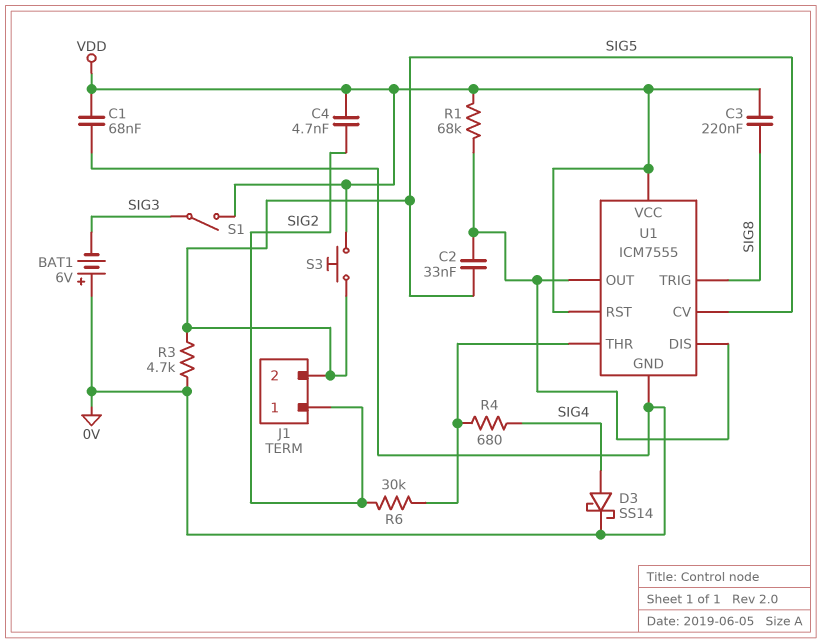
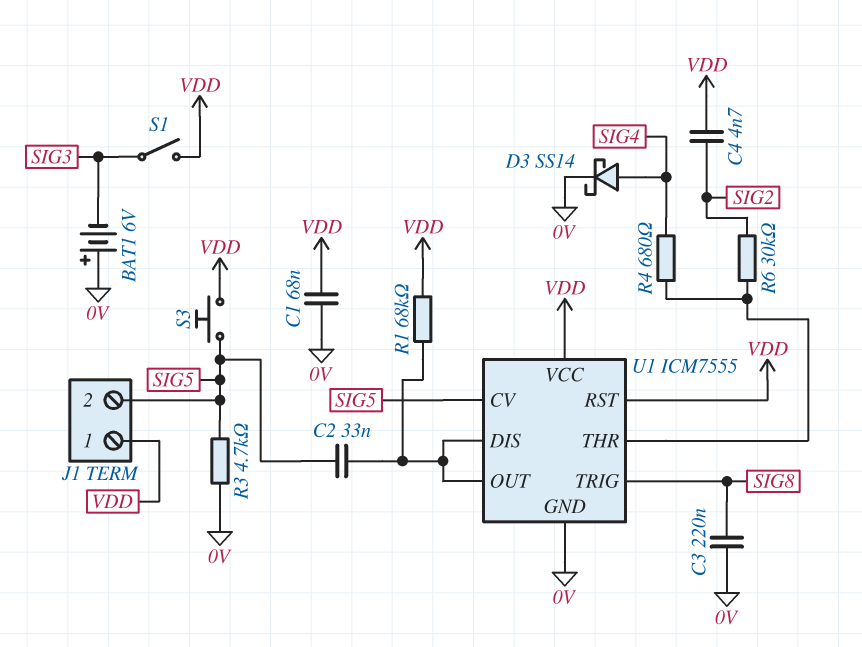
C3: 220nF (SIG8, VDD) -> 220nF (0V, SIG8)
J1 pin 1: SIG2 -> VDD

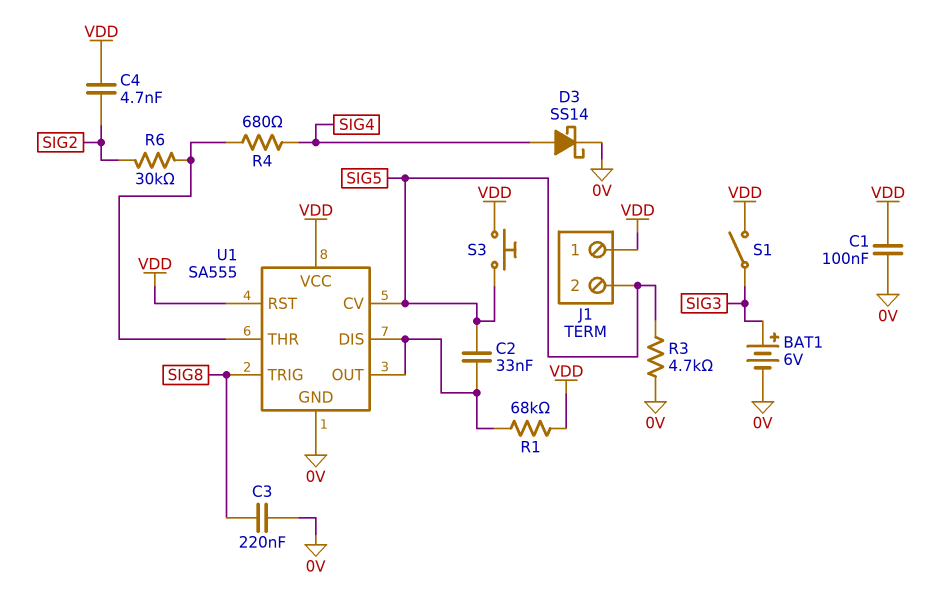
BAT1: 6V (plus 0V, minus SIG3) -> 6V (plus SIG3, minus 0V)
C1: 68nF (0V, VDD) -> 100nF (0V, VDD)
U1: ICM7555 -> SA555

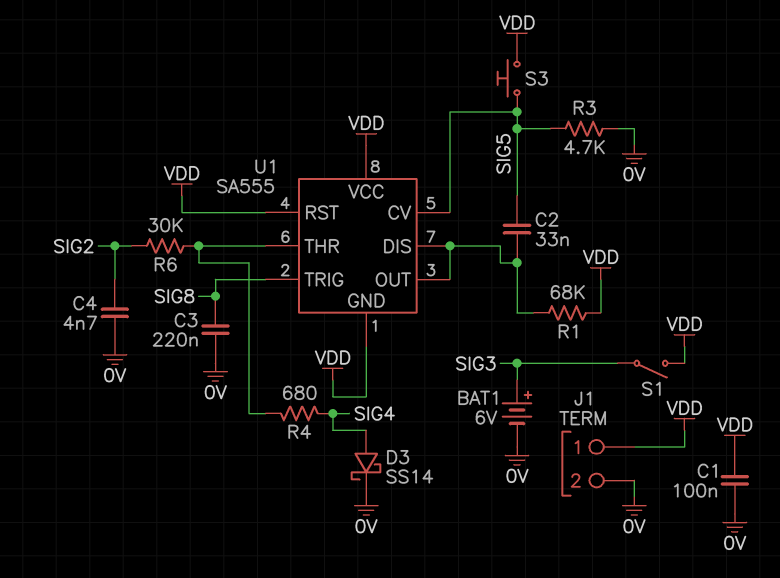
C4: 4.7nF (SIG2, VDD) -> 4.7nF (0V, SIG2)
J1 pin 2: SIG5 -> 0V
U1 pin GND: 0V -> VDD

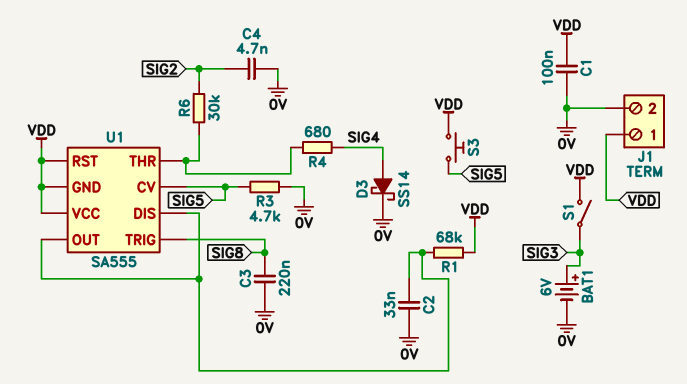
C2: 33nF (SIG5, U1/DIS) -> 33nF (0V, U1/DIS)

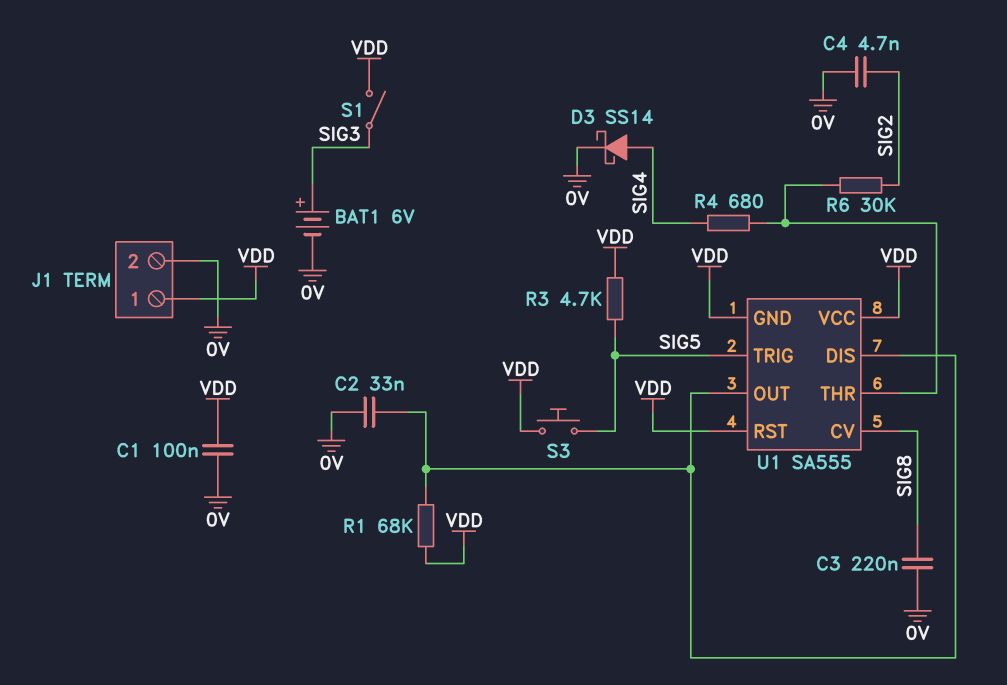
R3: 4.7k (0V, SIG5) -> 4.7k (SIG5, VDD)
U1 pin CV: SIG5 -> SIG8
U1 pin TRIG: SIG8 -> SIG5

